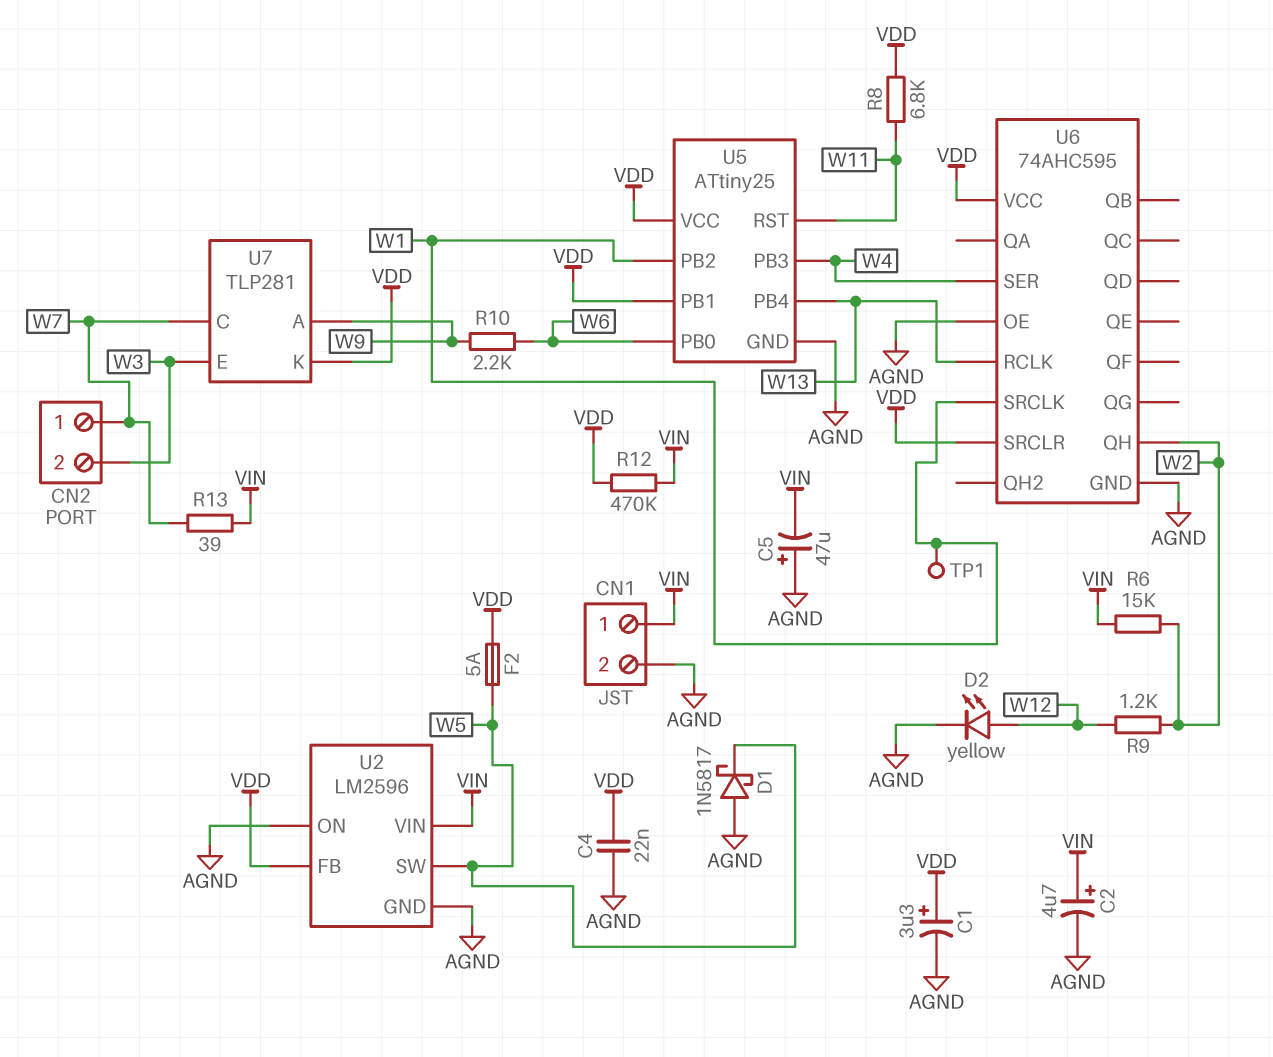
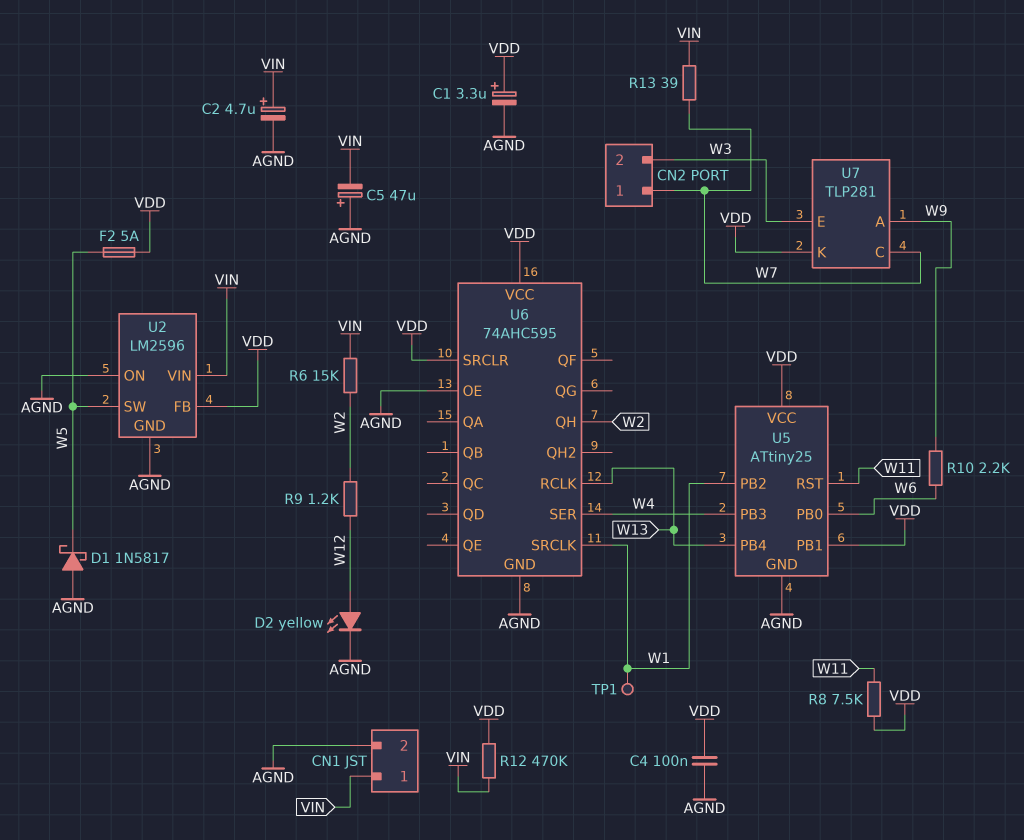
C4: 22nF (AGND, VDD) -> 100nF (AGND, VDD)
R8: 6.8k (VDD, W11) -> 7.5k (VDD, W11)

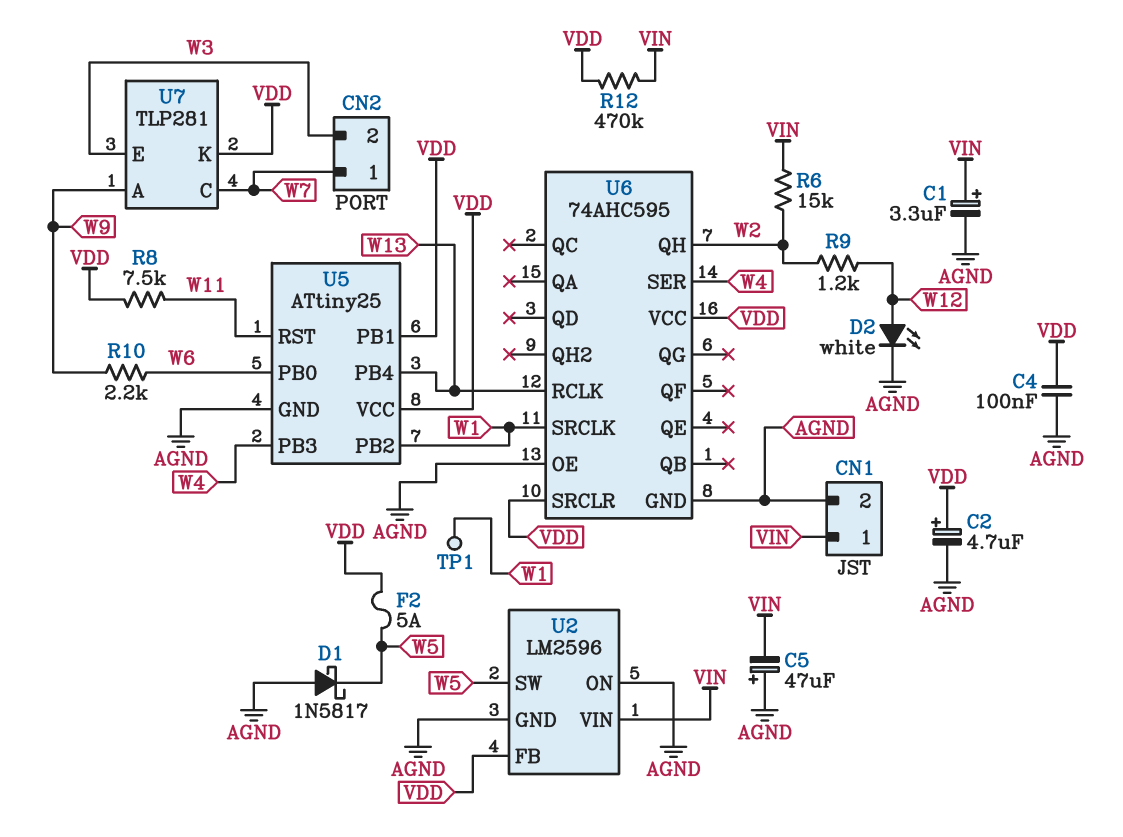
C1: 3.3uF (plus VDD, minus AGND) -> 3.3uF (plus VIN, minus AGND)
C2: 4.7uF (plus VIN, minus AGND) -> 4.7uF (plus VDD, minus AGND)
D2: LED yellow (A W12, K AGND) -> LED white (A W12, K AGND)
R13: 39 (VIN, W7) -> none

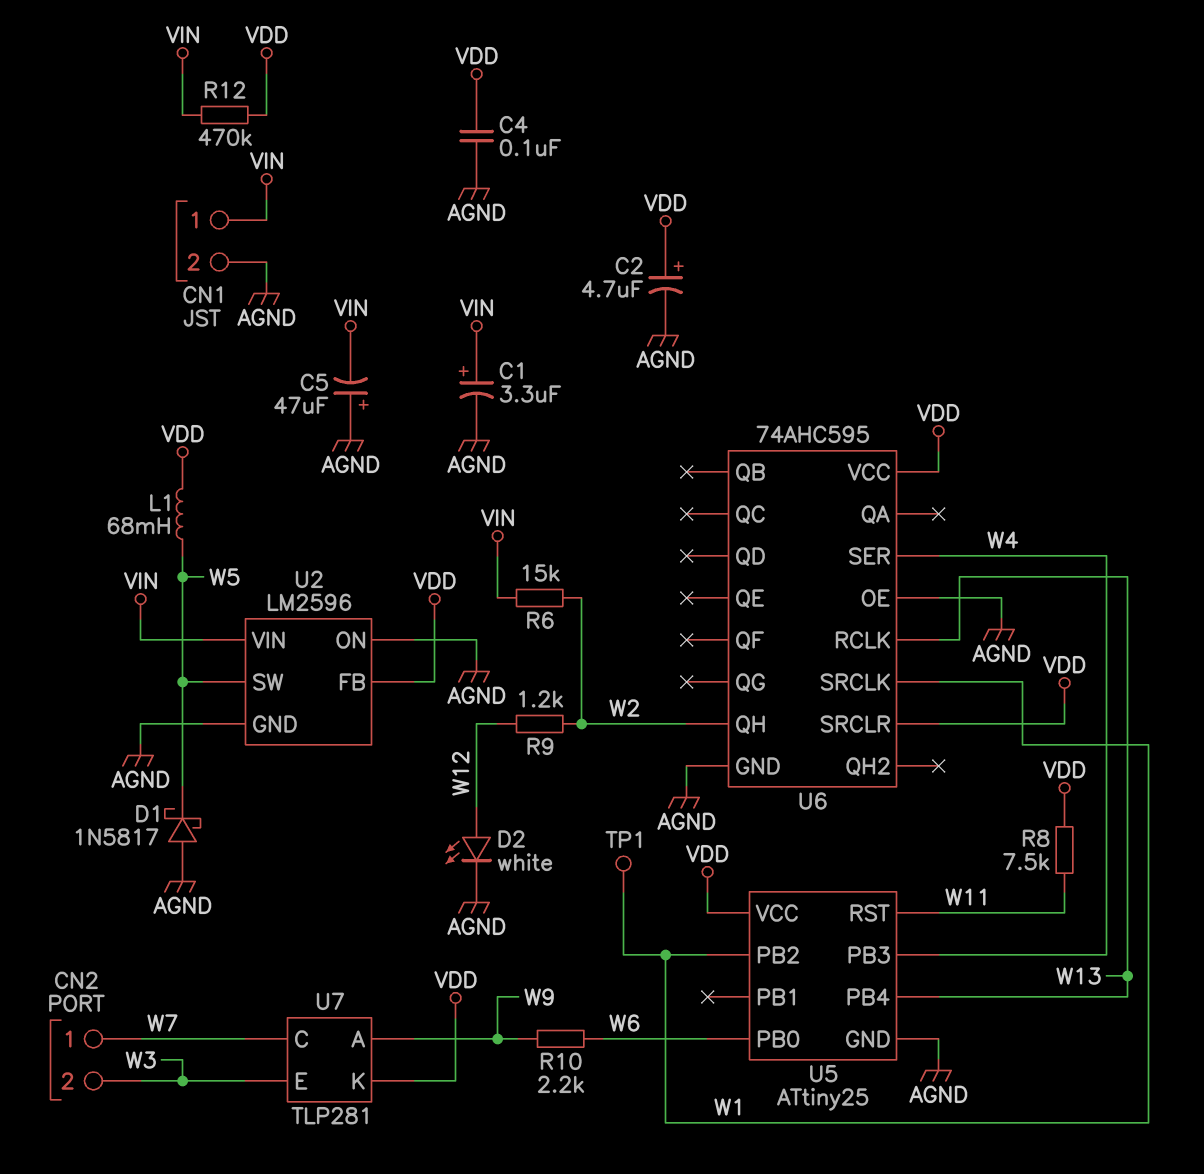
F2: 5A (VDD, W5) -> none
L1: none -> 68mH (VDD, W5)
U5 pin PB1: VDD -> none

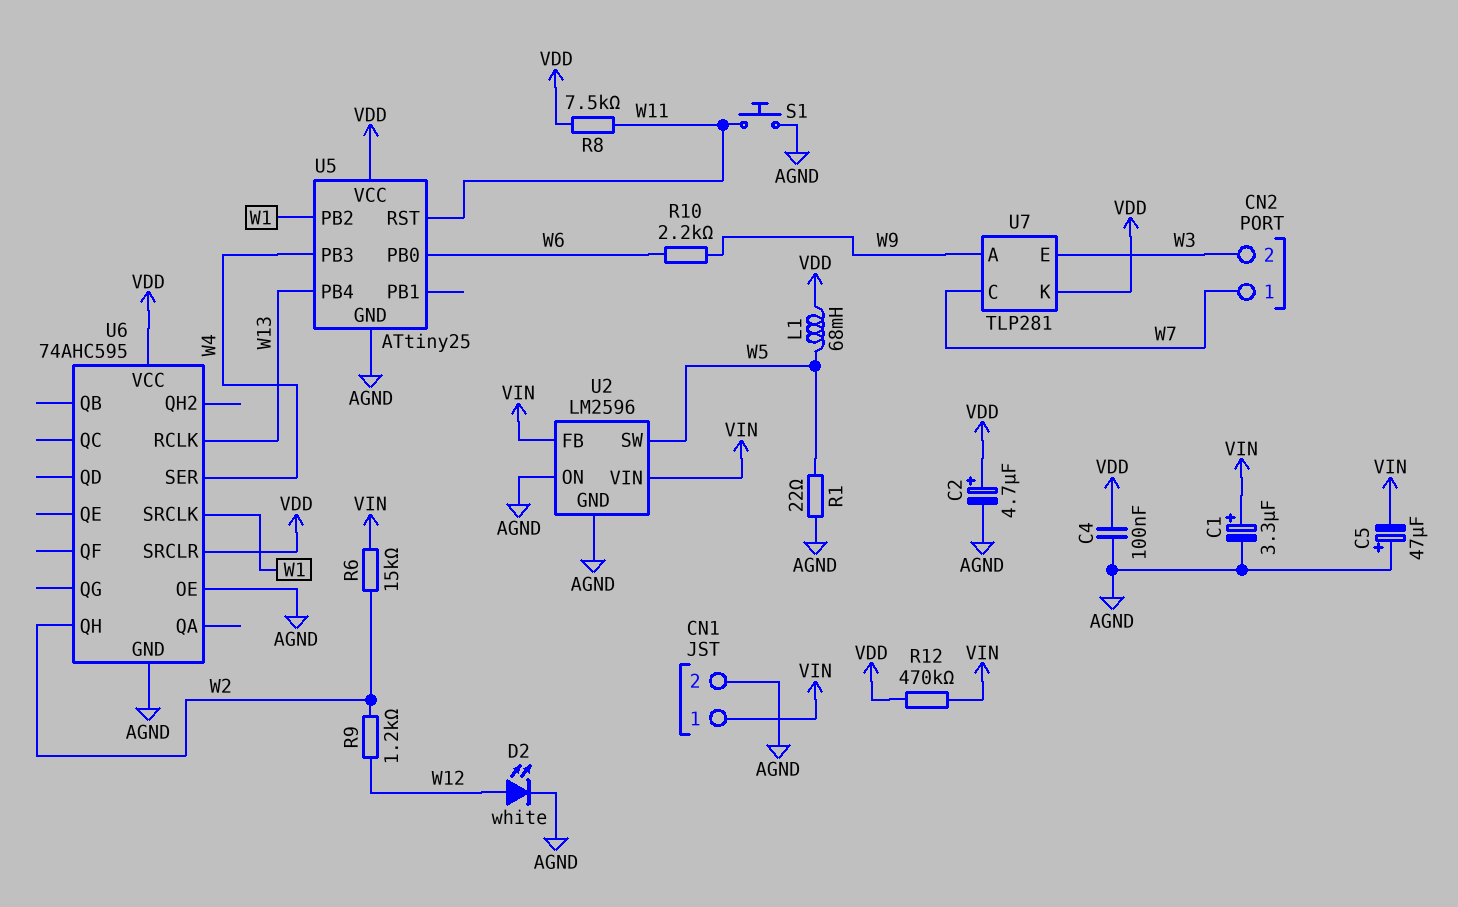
D1: schottky 1N5817 (A AGND, K W5) -> none
R1: none -> 22 (AGND, W5)
S1: none -> button (AGND, W11)
TP1: test point (W1) -> none
U2 pin FB: VDD -> VIN

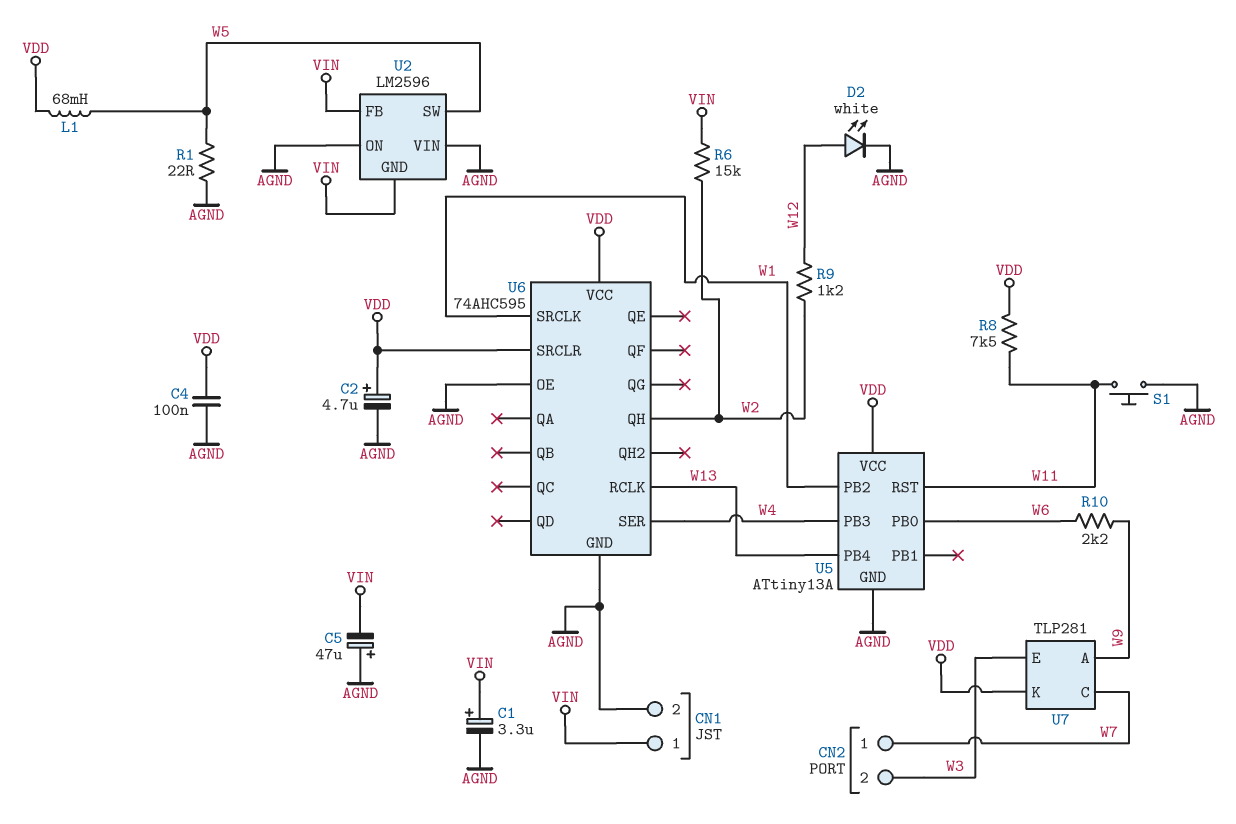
R12: 470k (VDD, VIN) -> none
U2 pin GND: AGND -> VIN
U2 pin VIN: VIN -> AGND
U5: ATtiny25 -> ATtiny13A

